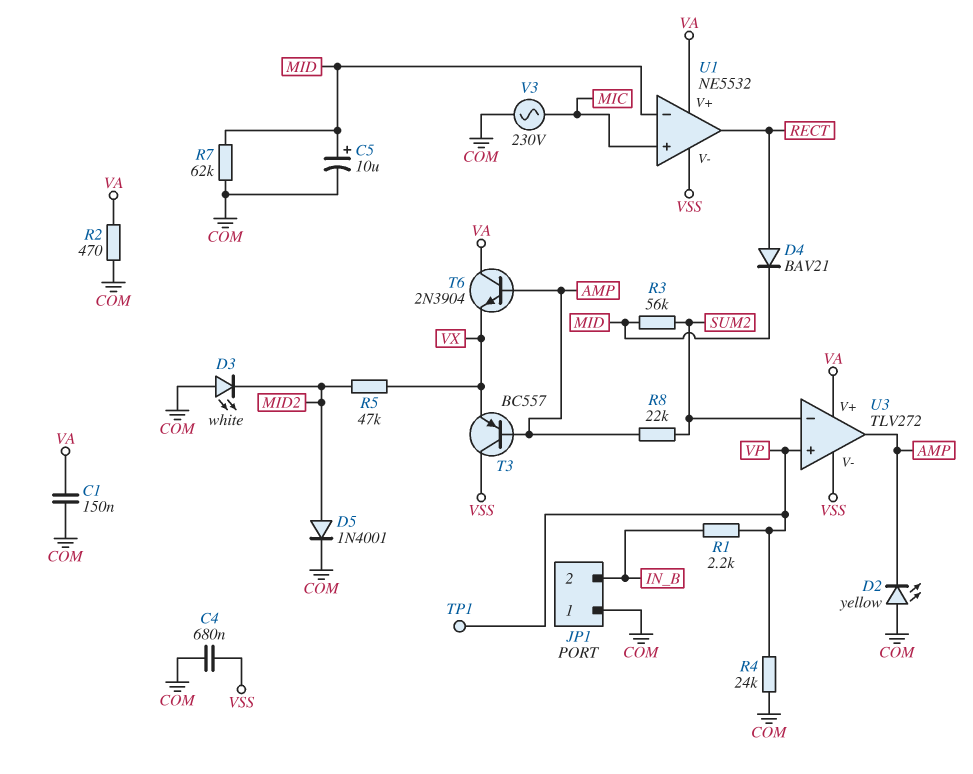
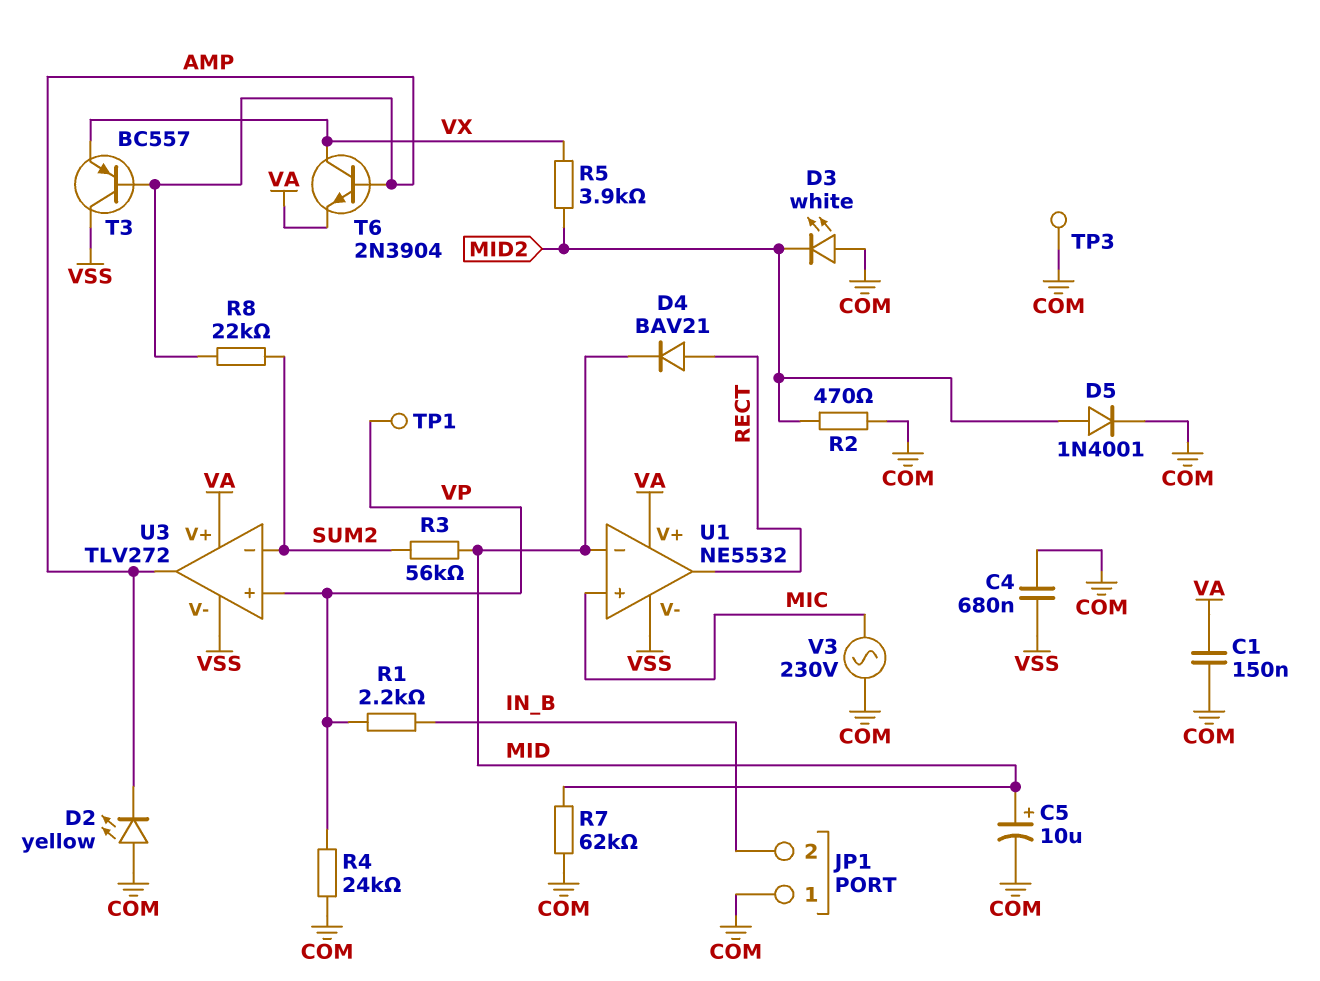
R2: 470 (COM, VA) -> 470 (COM, MID2)
R5: 47k (MID2, VX) -> 3.9k (MID2, VX)
T6: NPN 2N3904 (B AMP, C VA, E VX) -> NPN 2N3904 (B AMP, C VX, E VA)
TP3: none -> test point (COM)

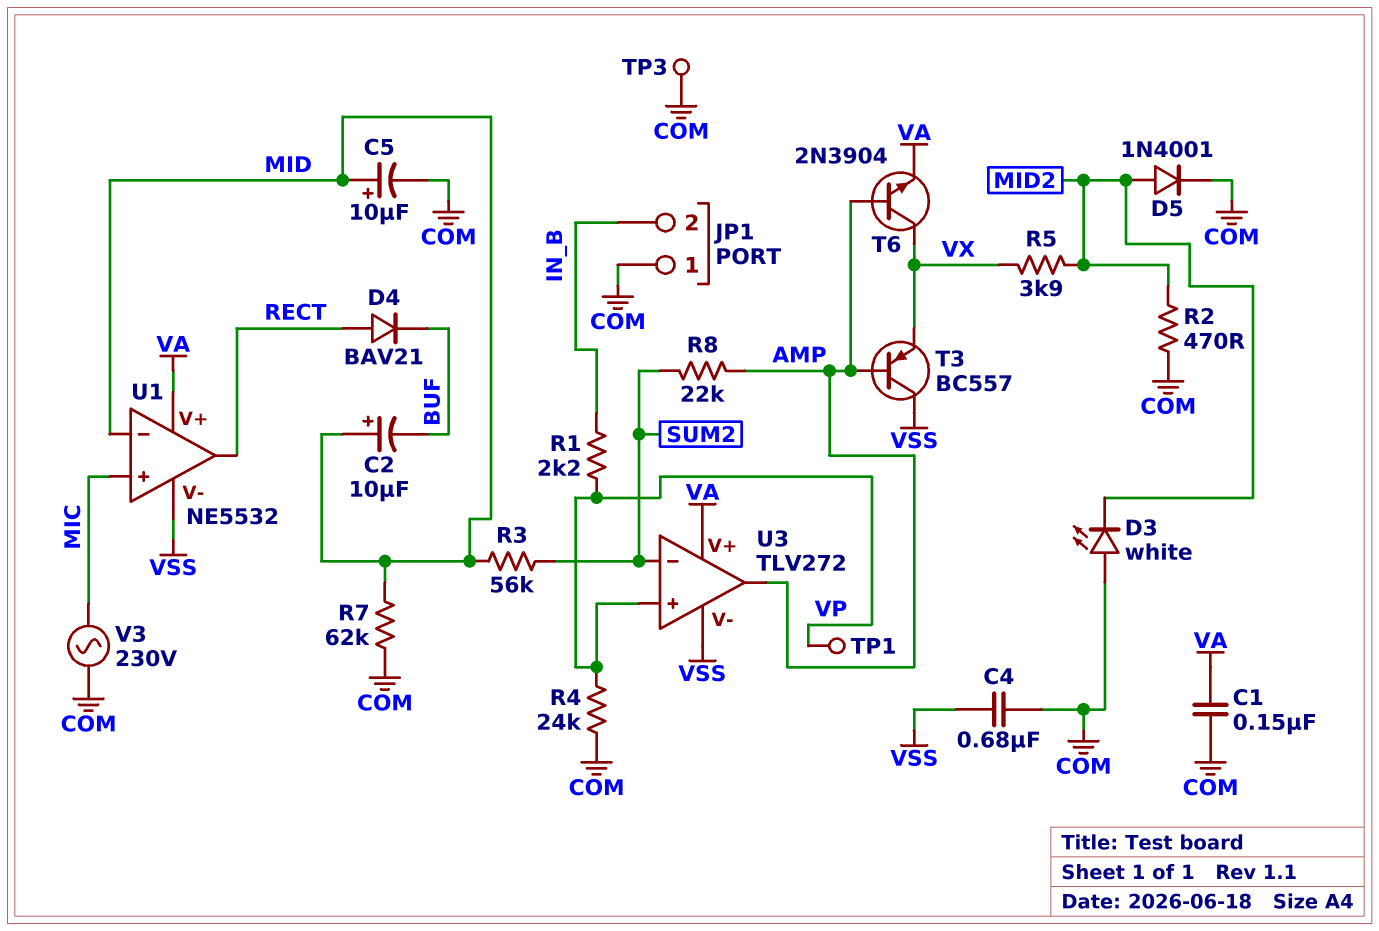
C2: none -> 10uF (plus MID, minus BUF)
D2: LED yellow (A COM, K AMP) -> none
D4: diode BAV21 (A RECT, K MID) -> diode BAV21 (A RECT, K BUF)

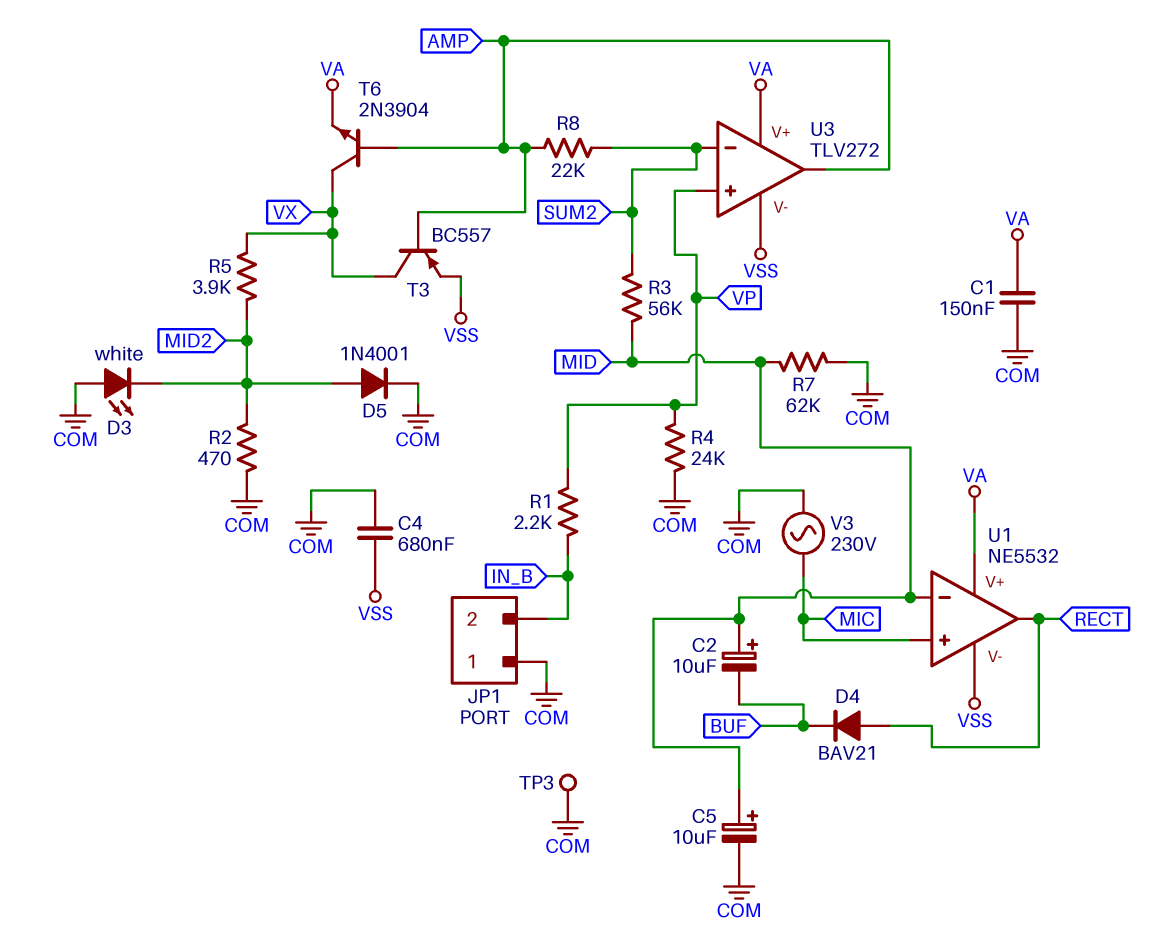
T3: PNP BC557 (B AMP, C VSS, E VX) -> PNP BC557 (B AMP, C VX, E VSS)
TP1: test point (VP) -> none

